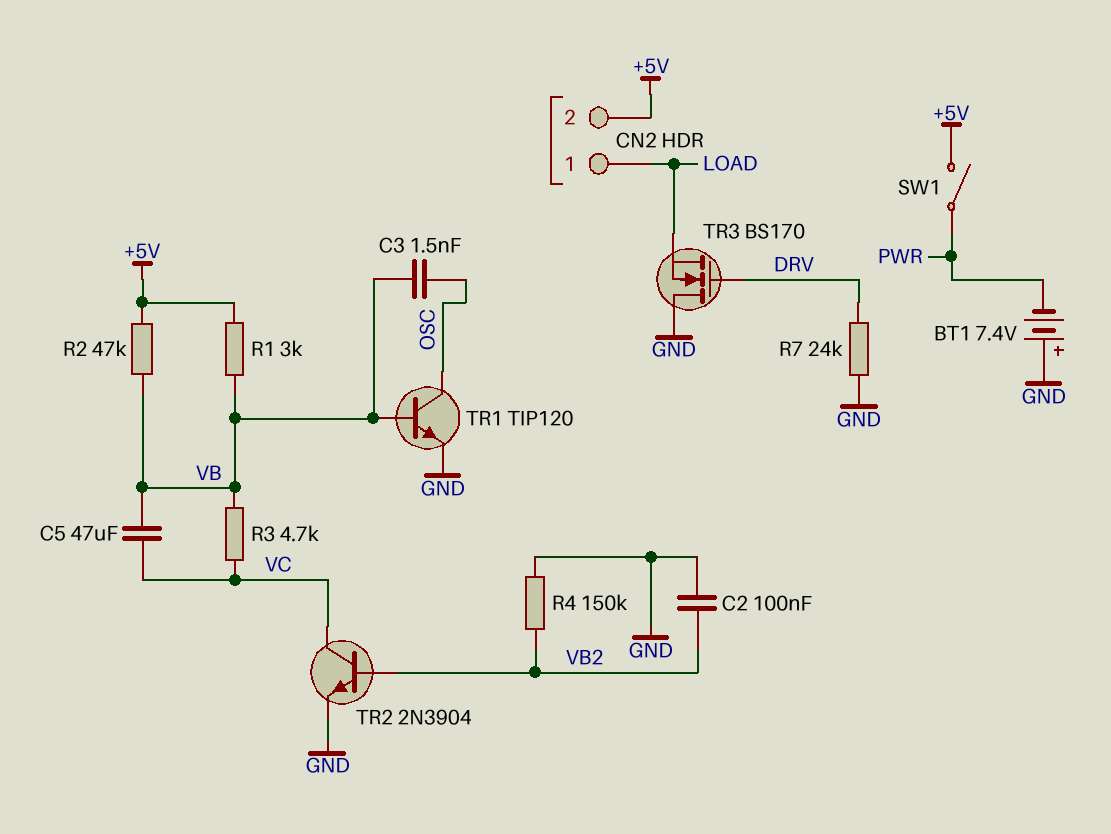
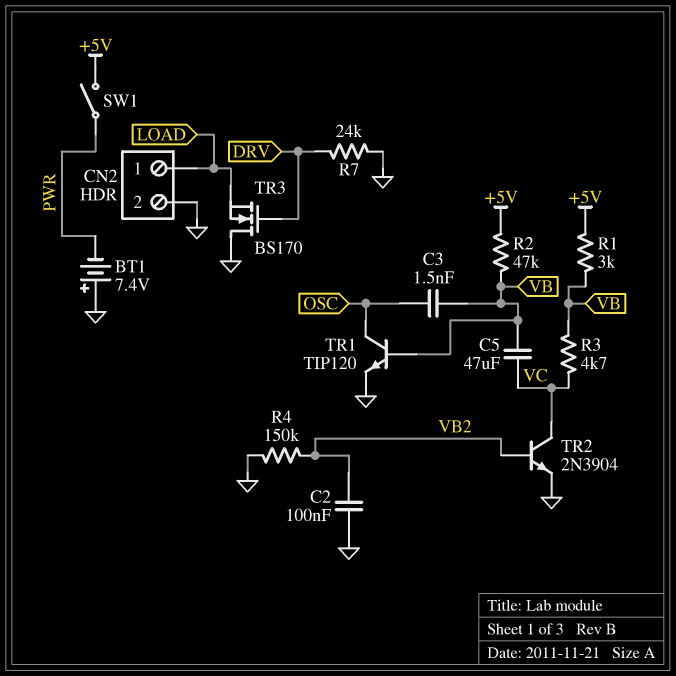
CN2 pin 2: +5V -> GND

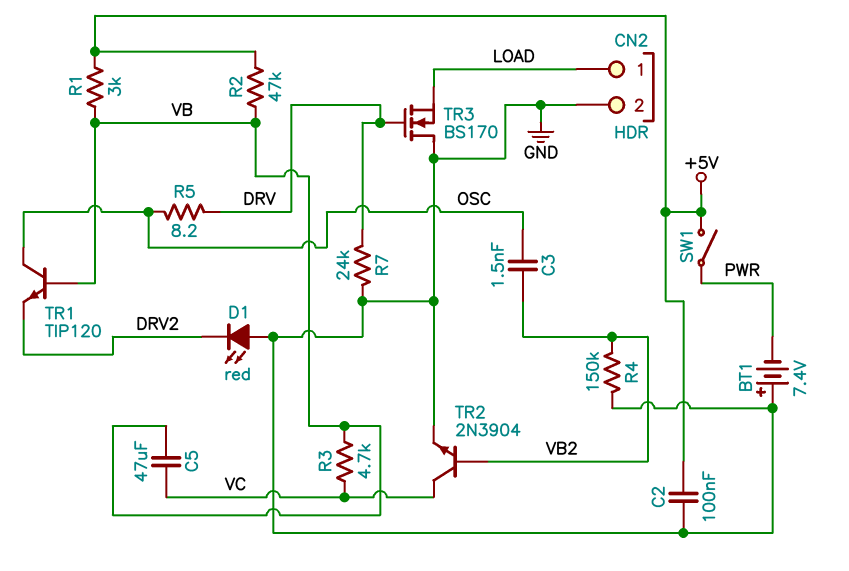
C2: 100nF (GND, VB2) -> 100nF (+5V, GND)
C3: 1.5nF (OSC, VB) -> 1.5nF (OSC, VB2)
D1: none -> LED red (A GND, K DRV2)
R5: none -> 8.2 (DRV, OSC)
TR1: NPN TIP120 (B VB, C OSC, E GND) -> NPN TIP120 (B VB, C OSC, E DRV2)

